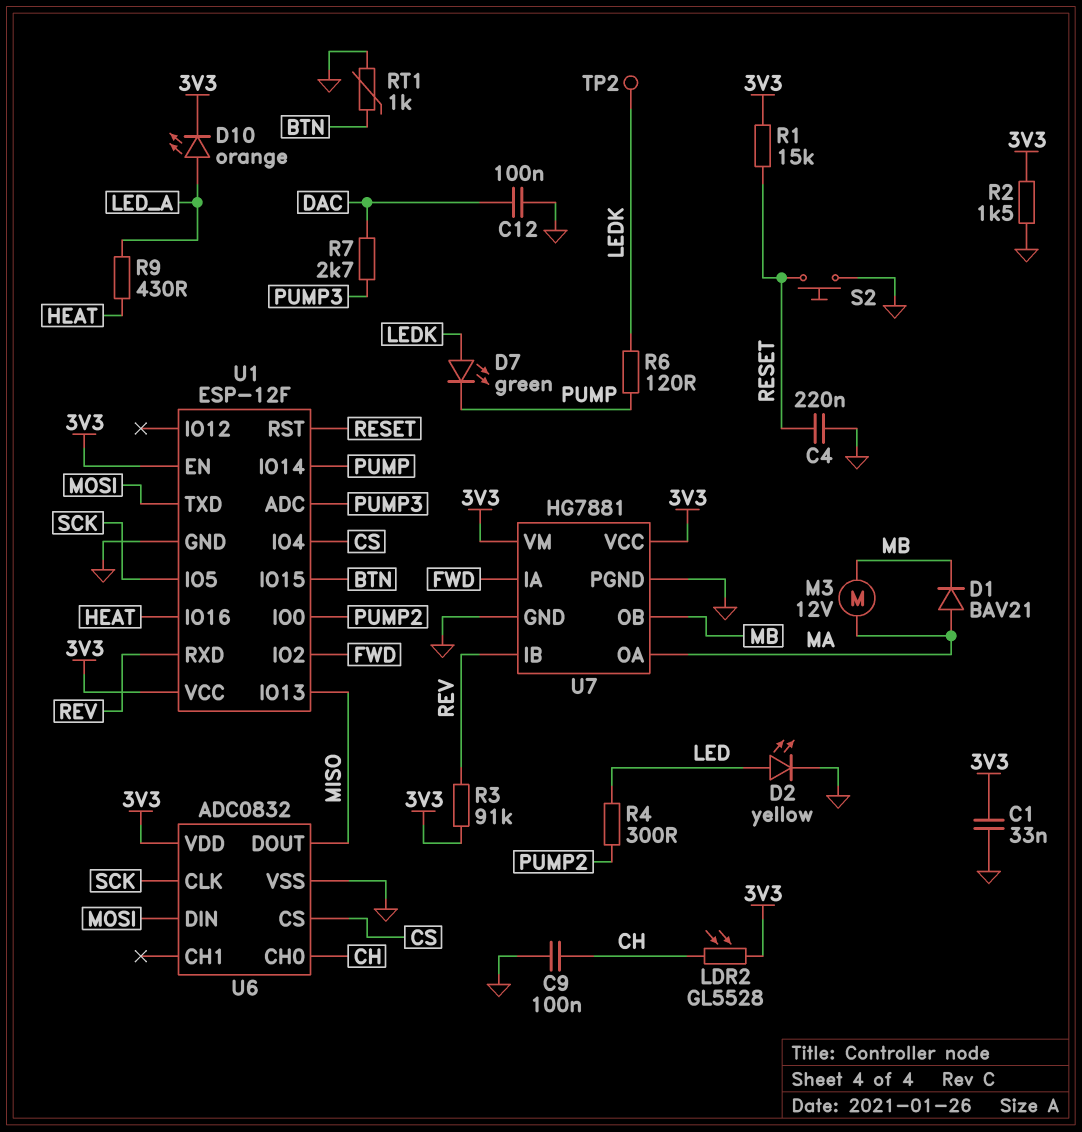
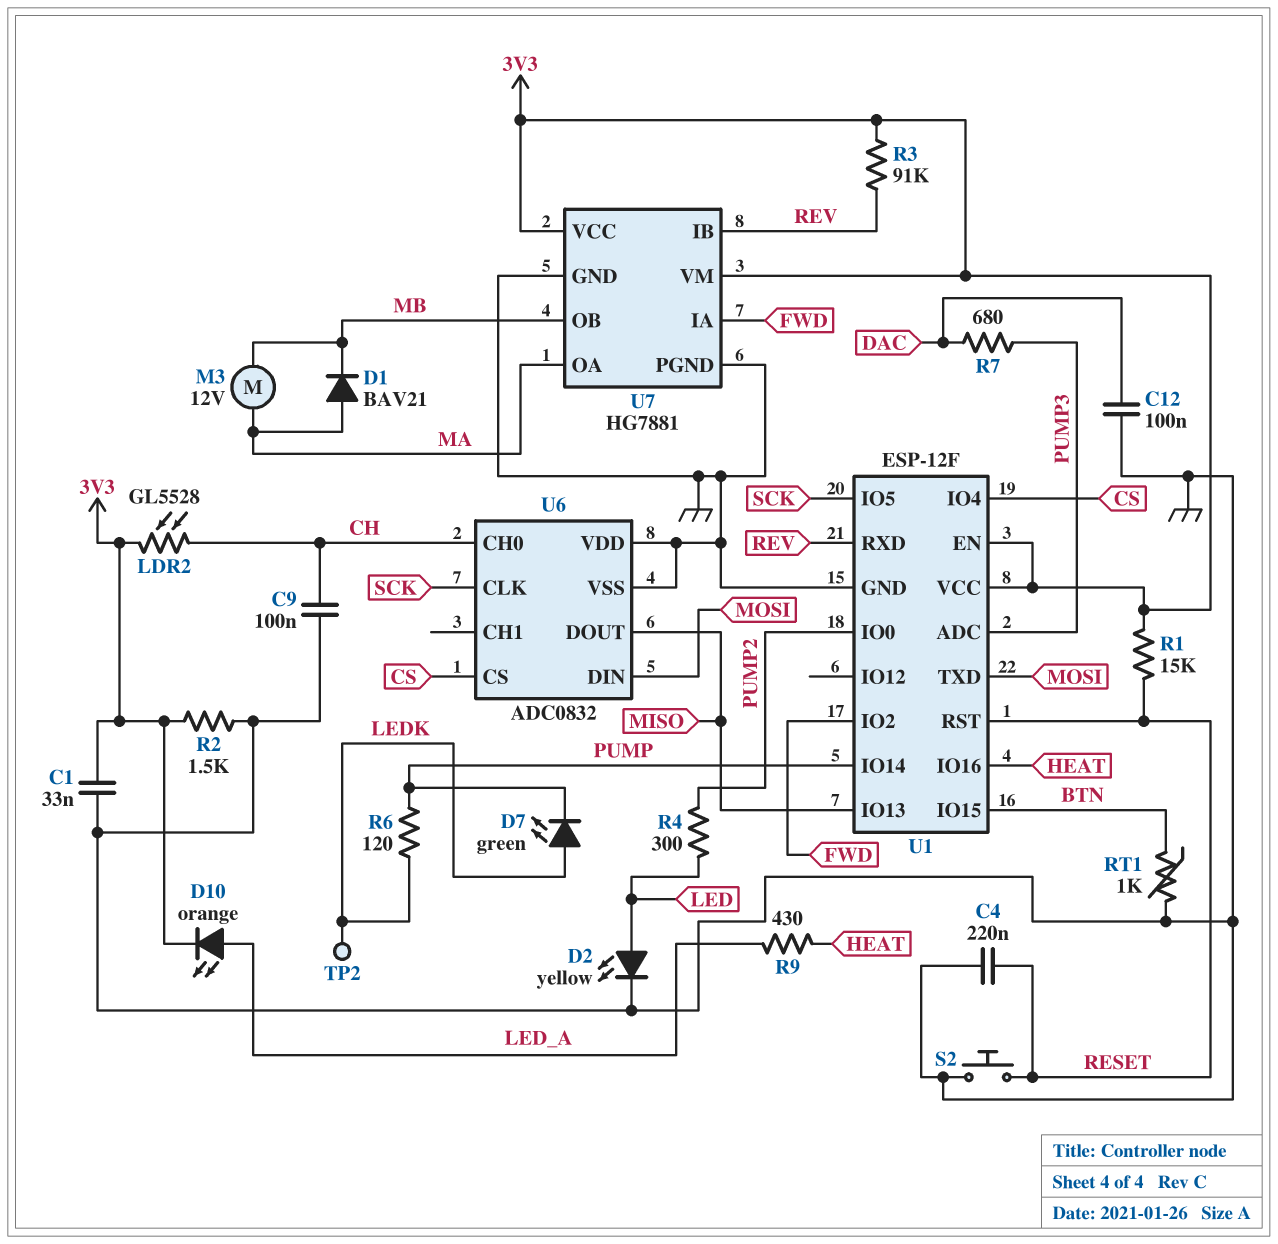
R7: 2.7k (DAC, PUMP3) -> 680 (DAC, PUMP3)
U6 pin VDD: 3V3 -> GND

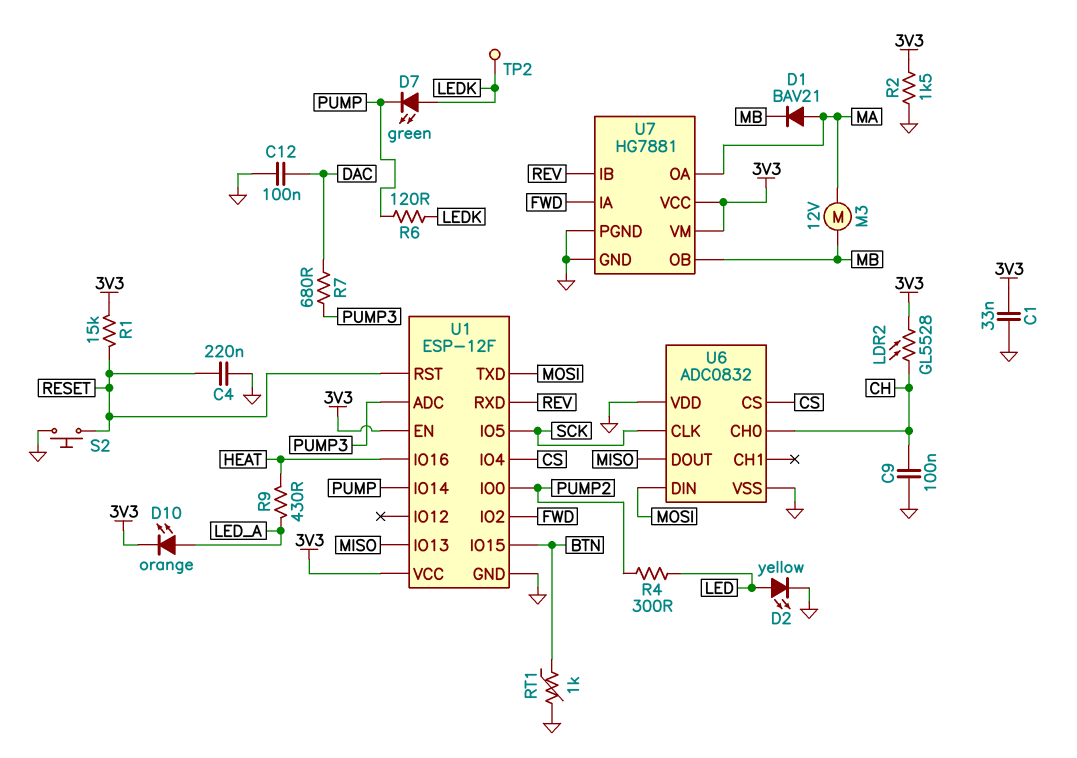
R3: 91k (3V3, REV) -> none

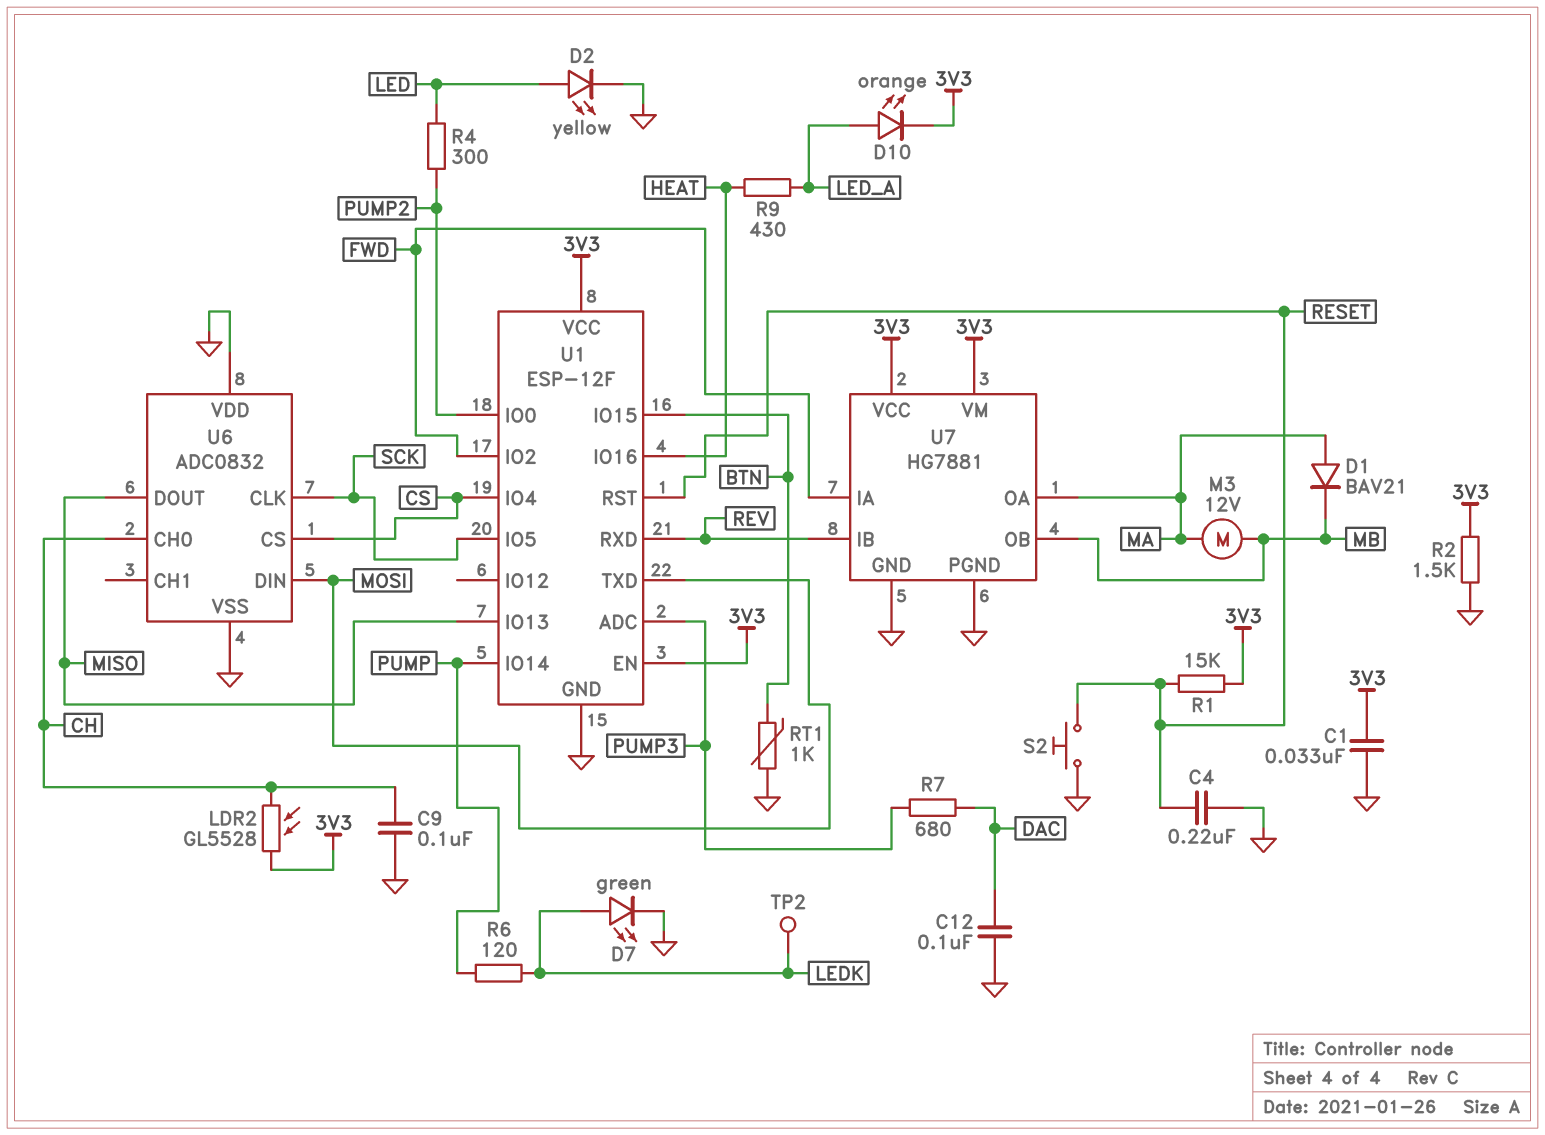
D7: LED green (A LEDK, K PUMP) -> LED green (A LEDK, K GND)

